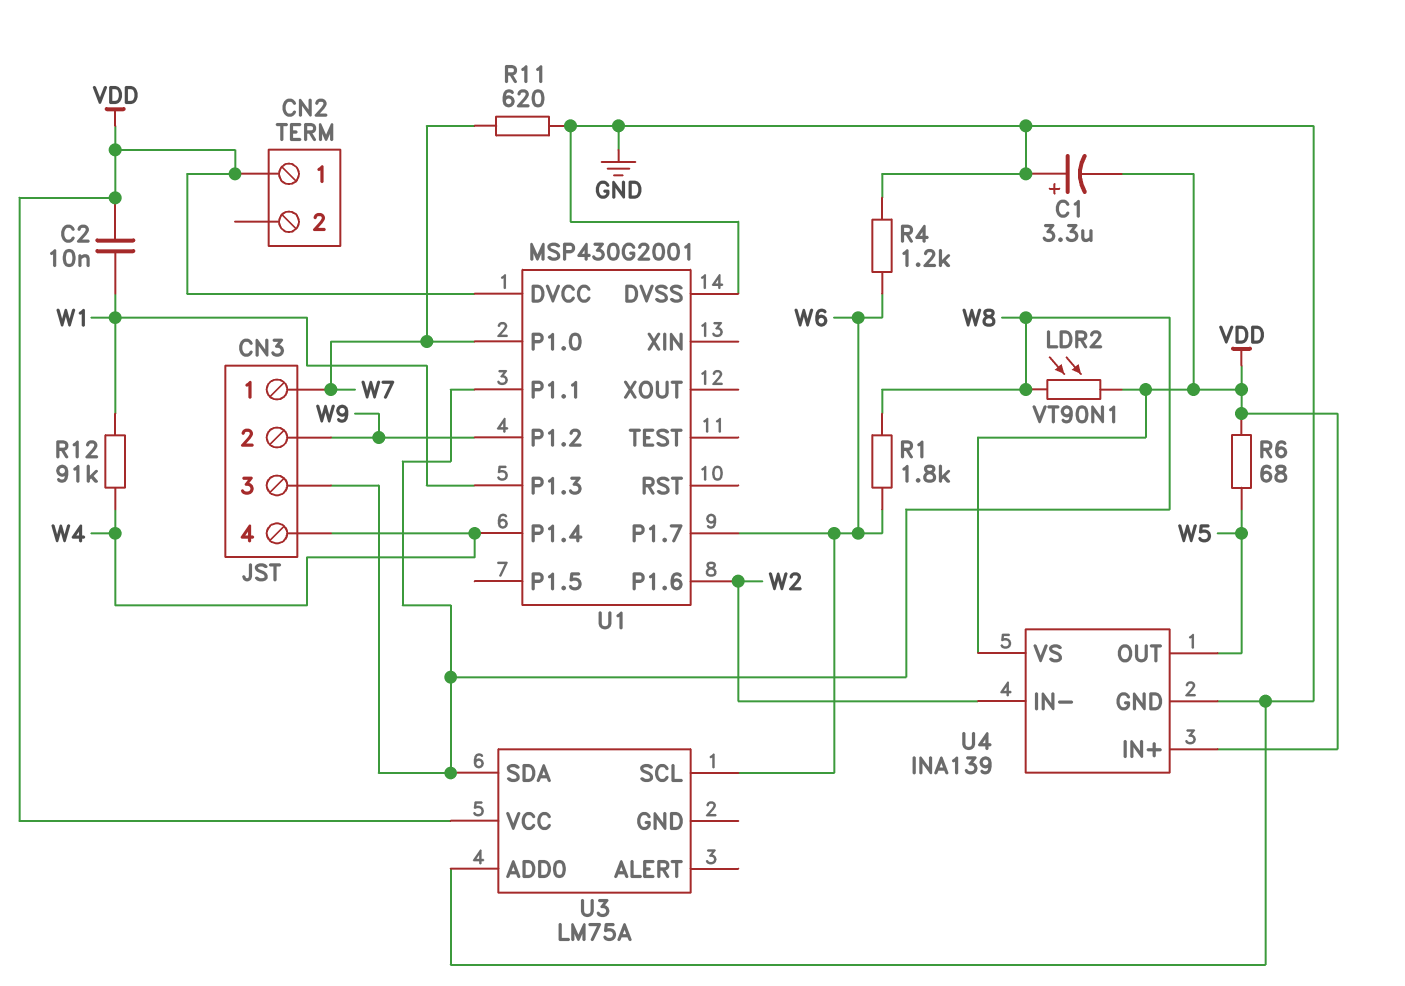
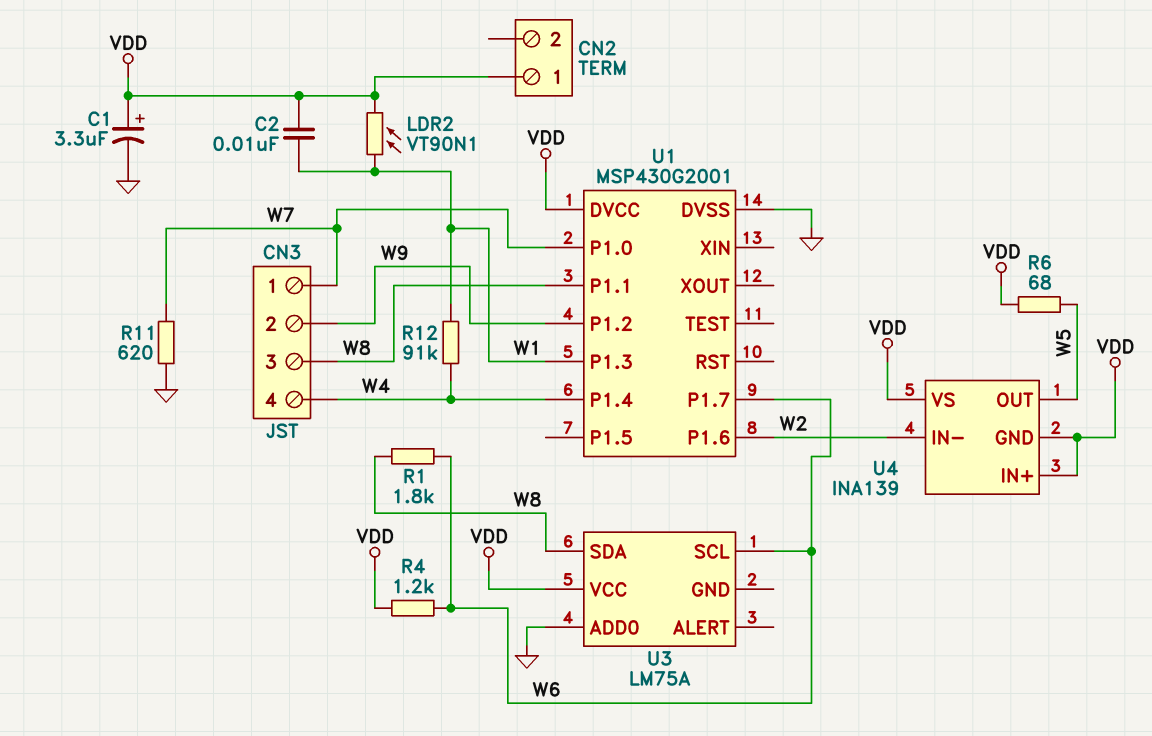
C1: 3.3uF (plus GND, minus VDD) -> 3.3uF (plus VDD, minus GND)
LDR2: VT90N1 (VDD, W8) -> VT90N1 (VDD, W1)
R4: 1.2k (GND, W6) -> 1.2k (VDD, W6)
U4 pin GND: GND -> VDD

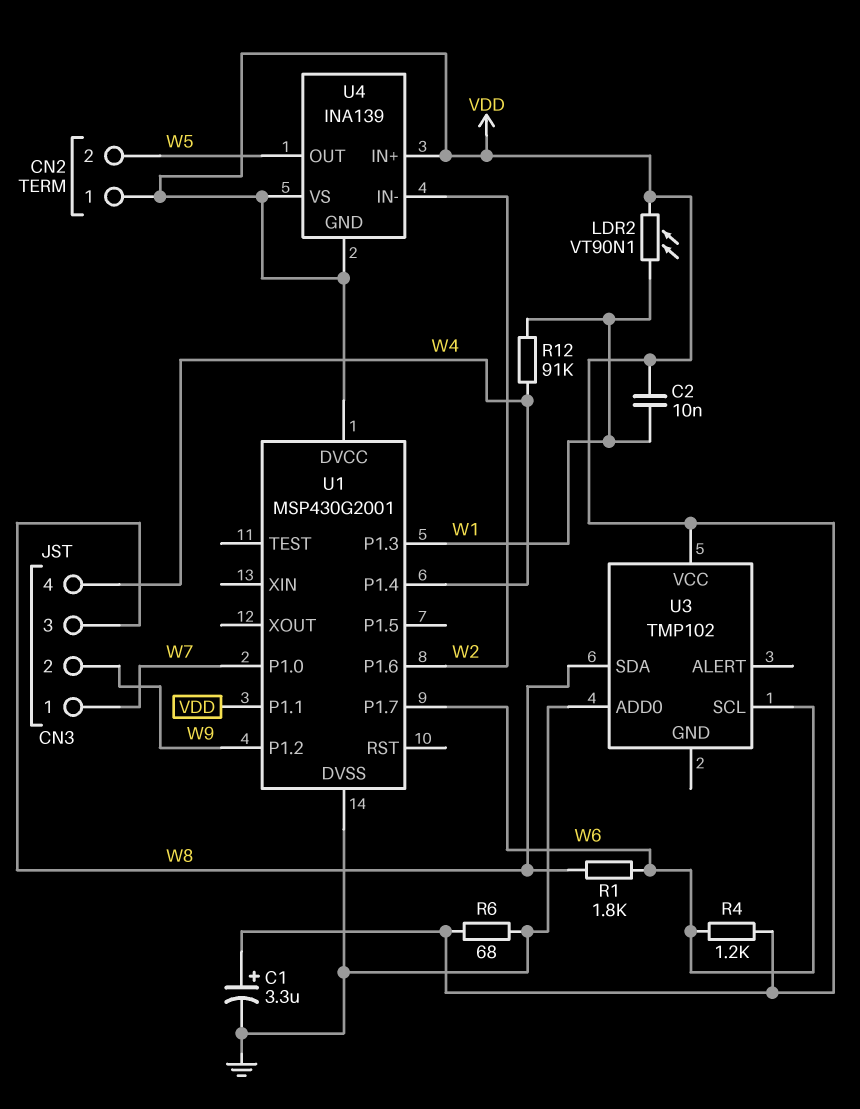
CN2 pin 2: none -> W5
R6: 68 (VDD, W5) -> 68 (GND, VDD)
R11: 620 (GND, W7) -> none
U1 pin P1.1: W8 -> VDD
U3: LM75A -> TMP102

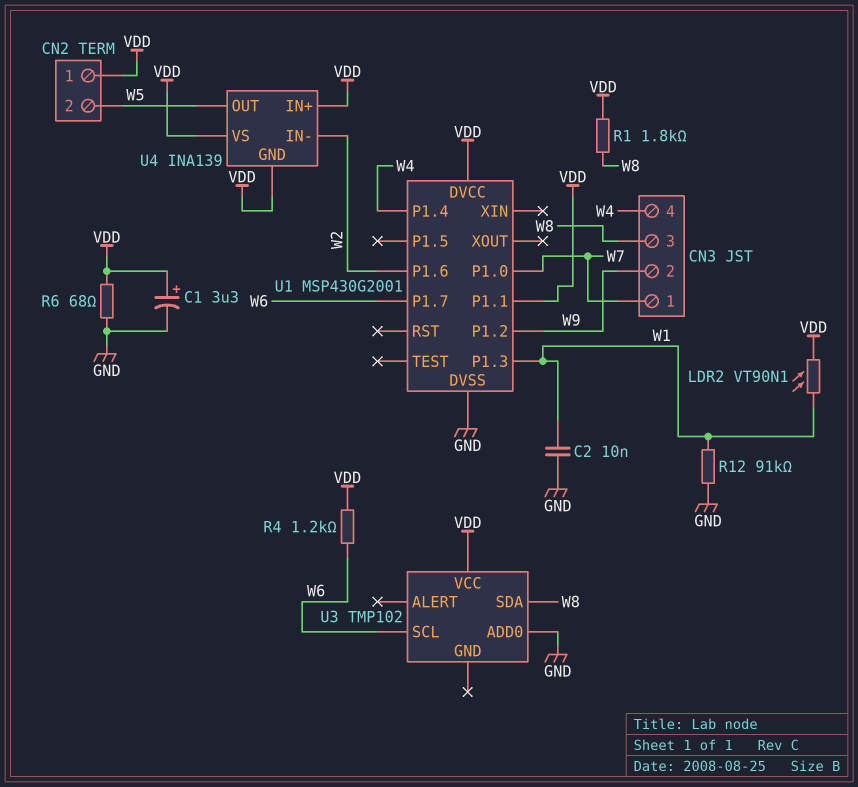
C2: 10nF (VDD, W1) -> 10nF (GND, W1)
R1: 1.8k (W6, W8) -> 1.8k (VDD, W8)
R12: 91k (W1, W4) -> 91k (GND, W1)

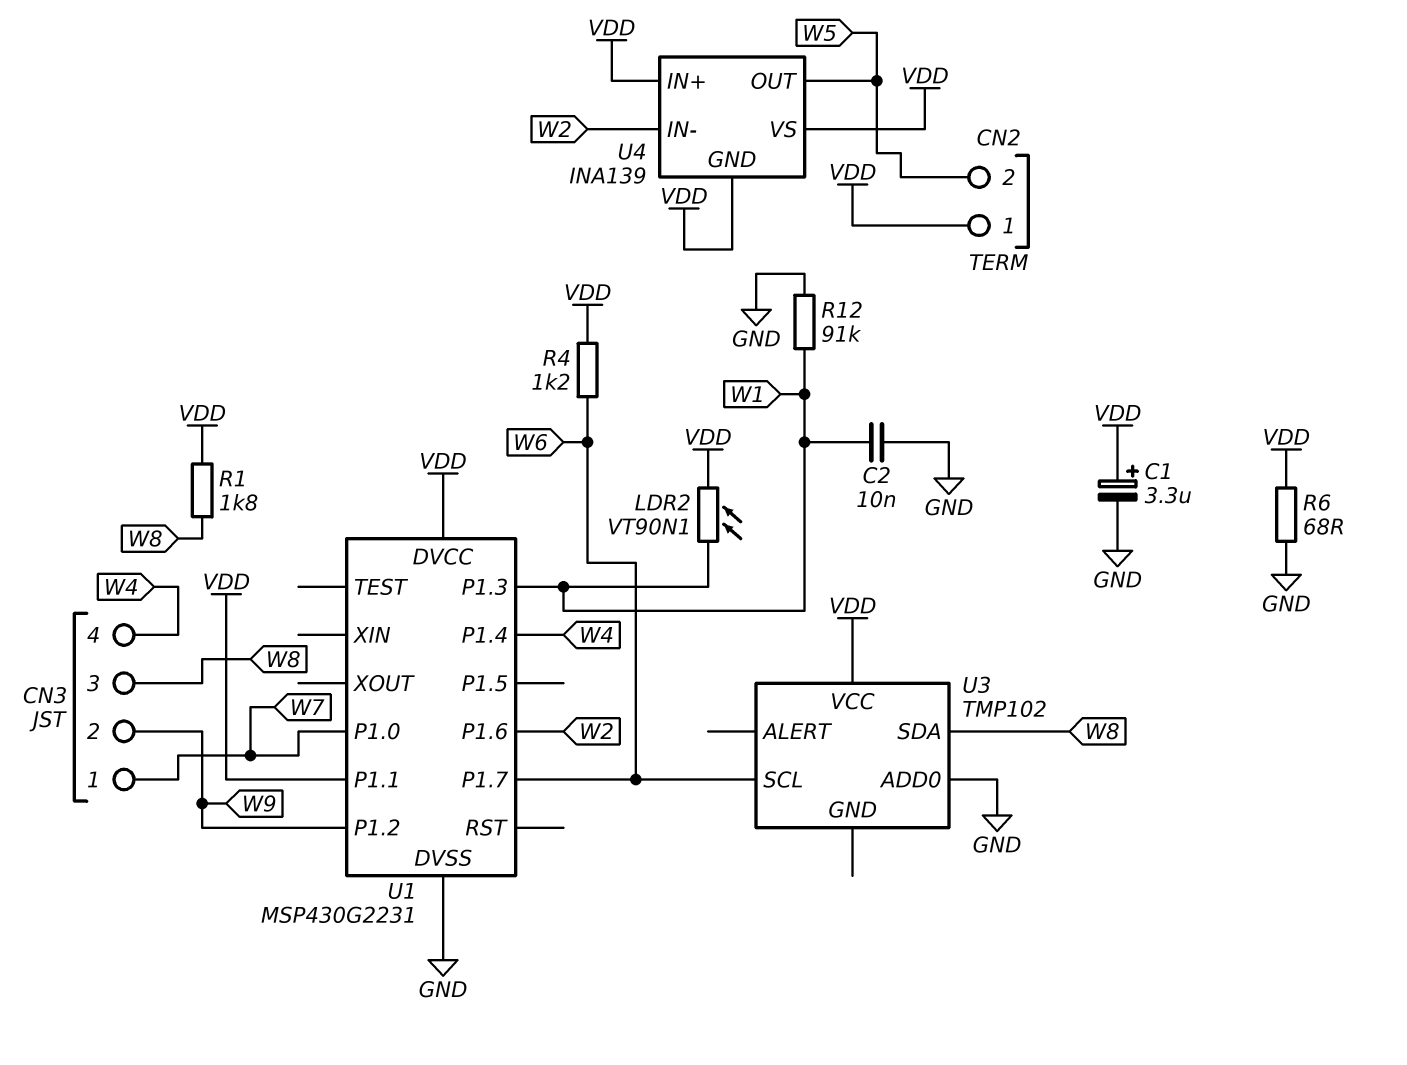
U1: MSP430G2001 -> MSP430G2231

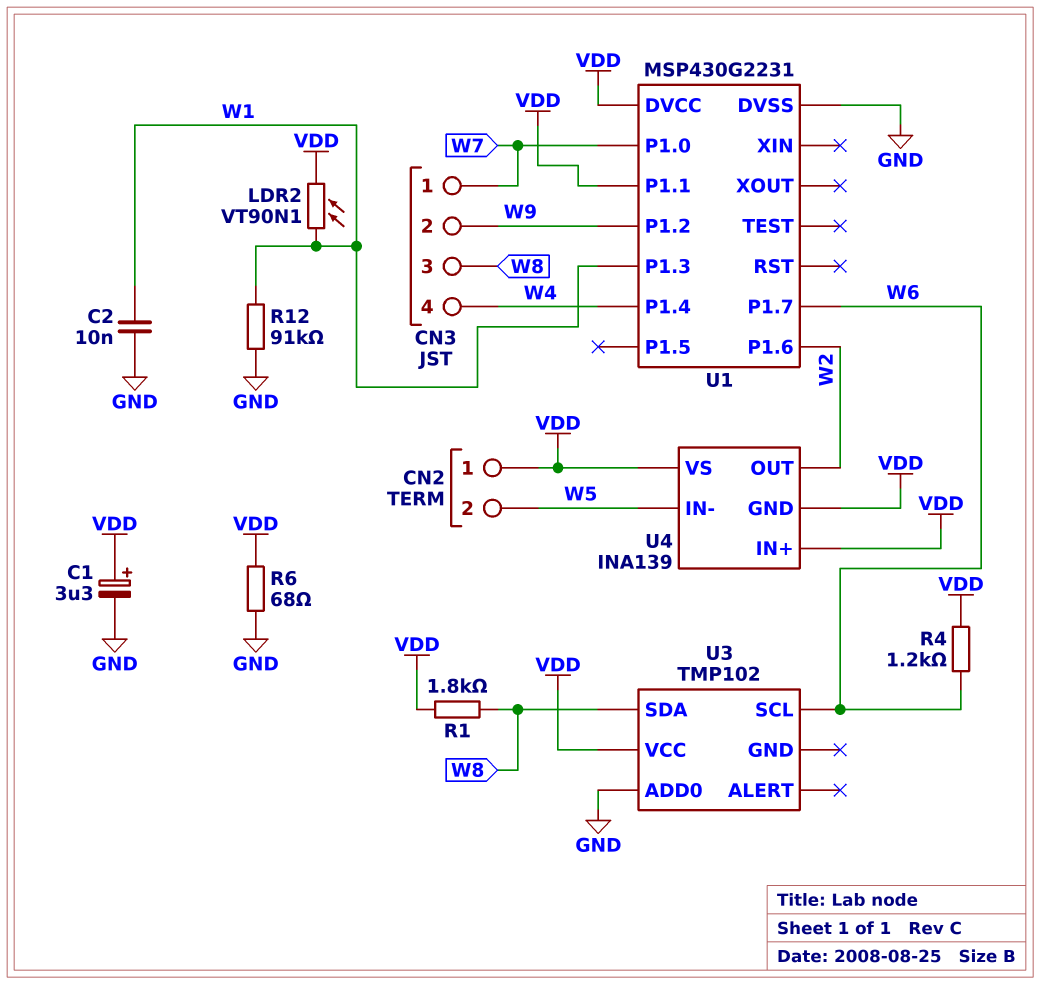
U4 pin IN-: W2 -> W5
U4 pin OUT: W5 -> W2

